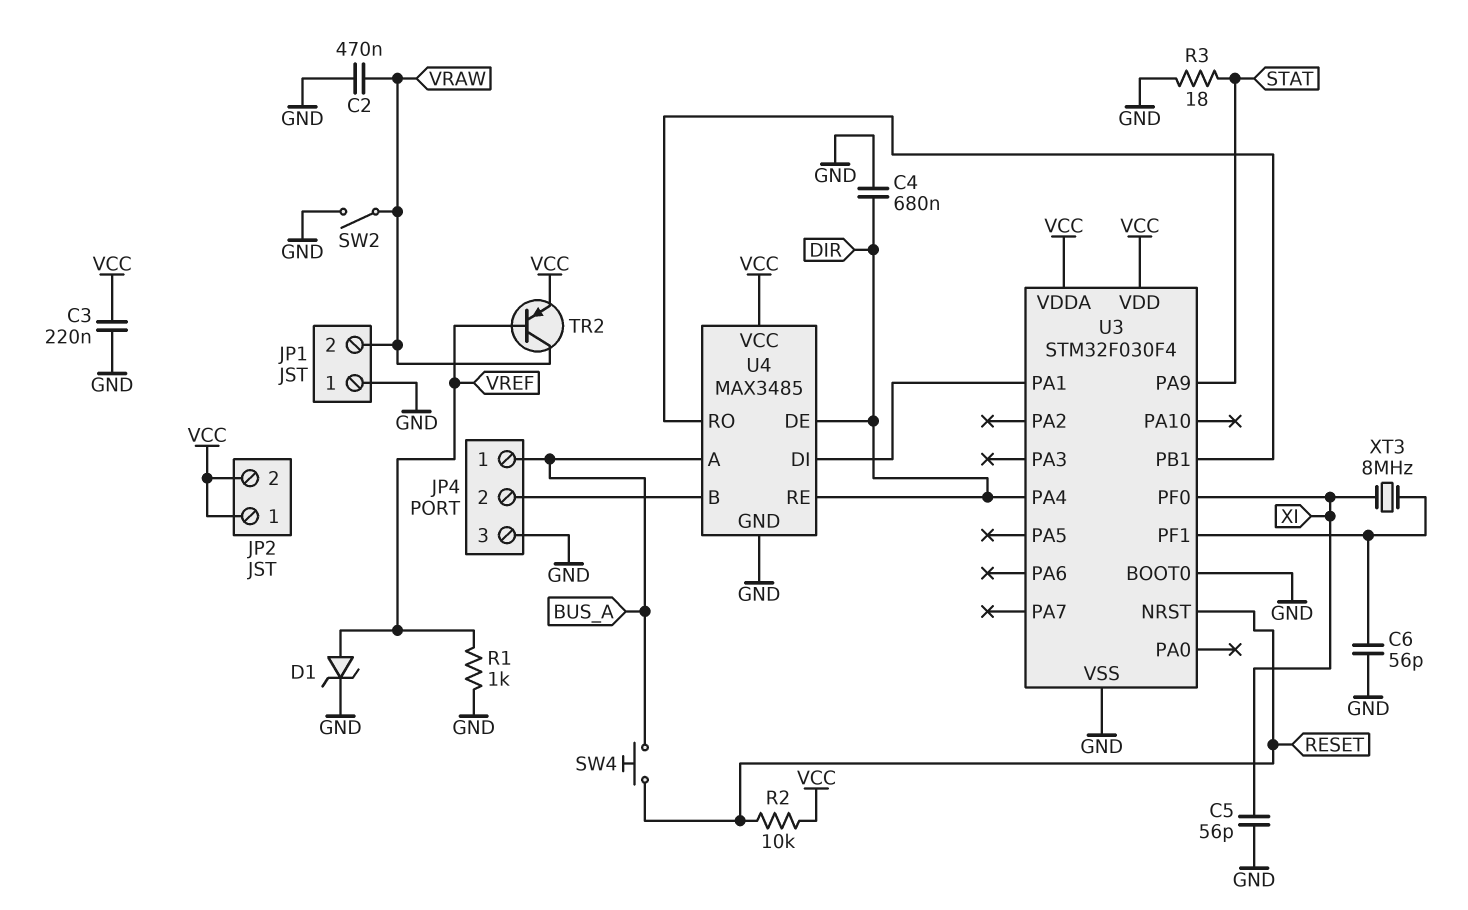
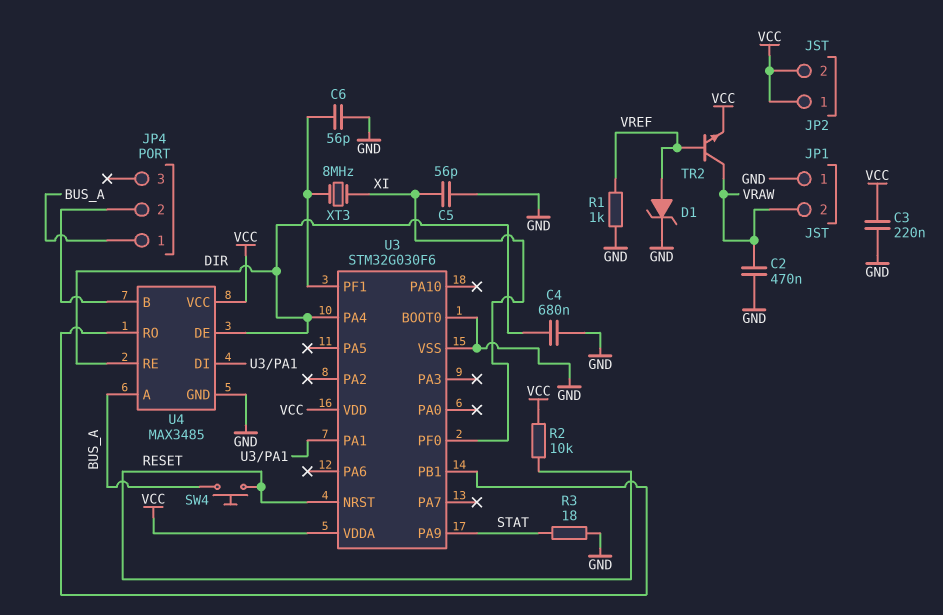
JP4 pin 3: GND -> none
SW2: switch (GND, VRAW) -> none
TR2: PNP (B VREF, C VRAW, E VCC) -> NPN (B VREF, C VRAW, E VCC)
U3: STM32F030F4 -> STM32G030F6

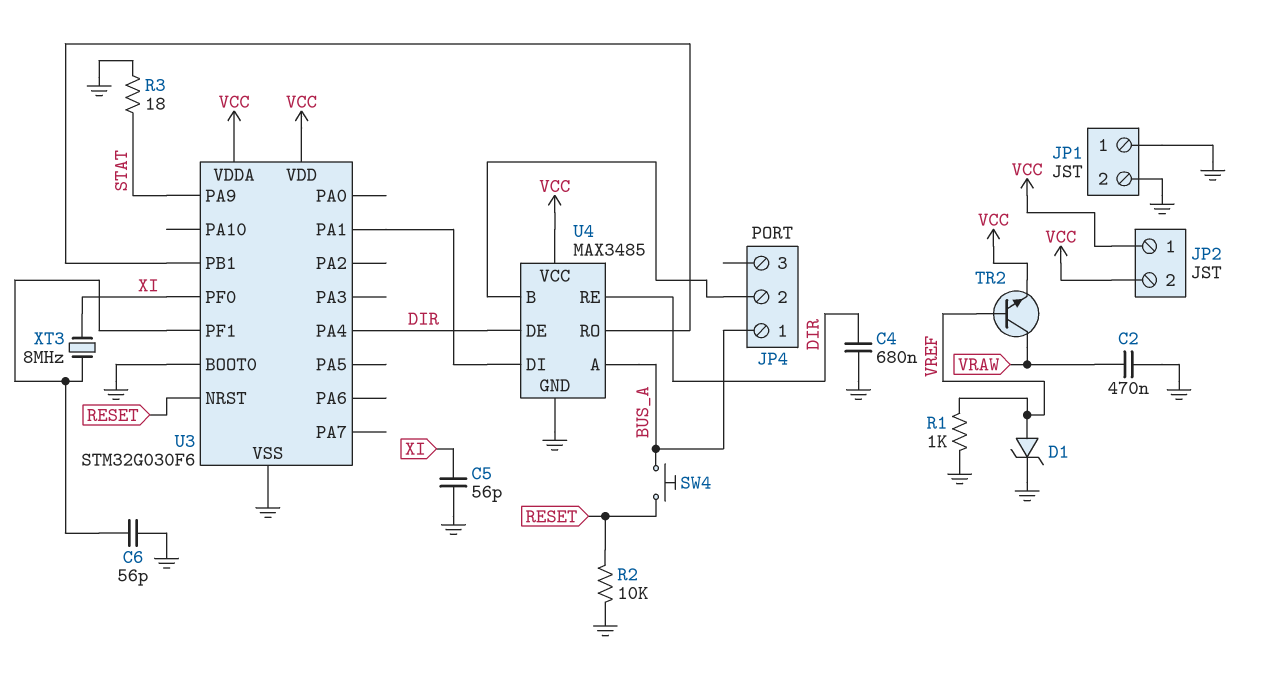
C3: 220nF (GND, VCC) -> none
JP1 pin 2: VRAW -> GND
R2: 10k (RESET, VCC) -> 10k (GND, RESET)

